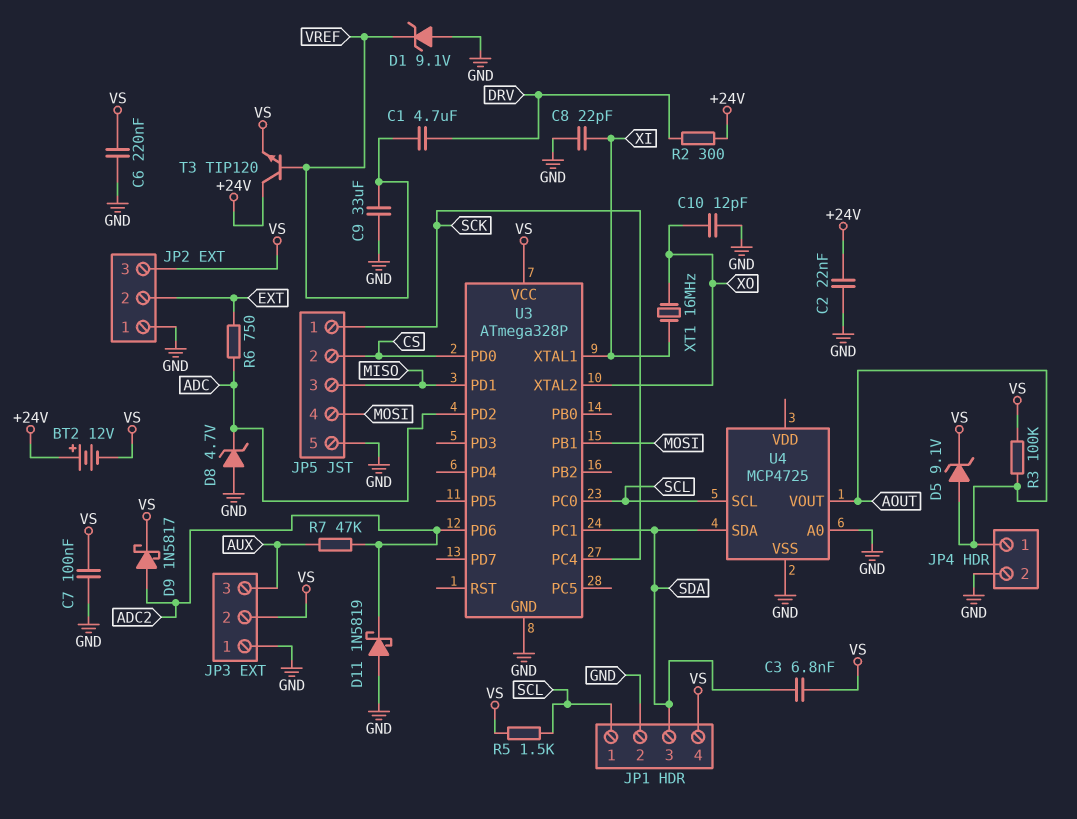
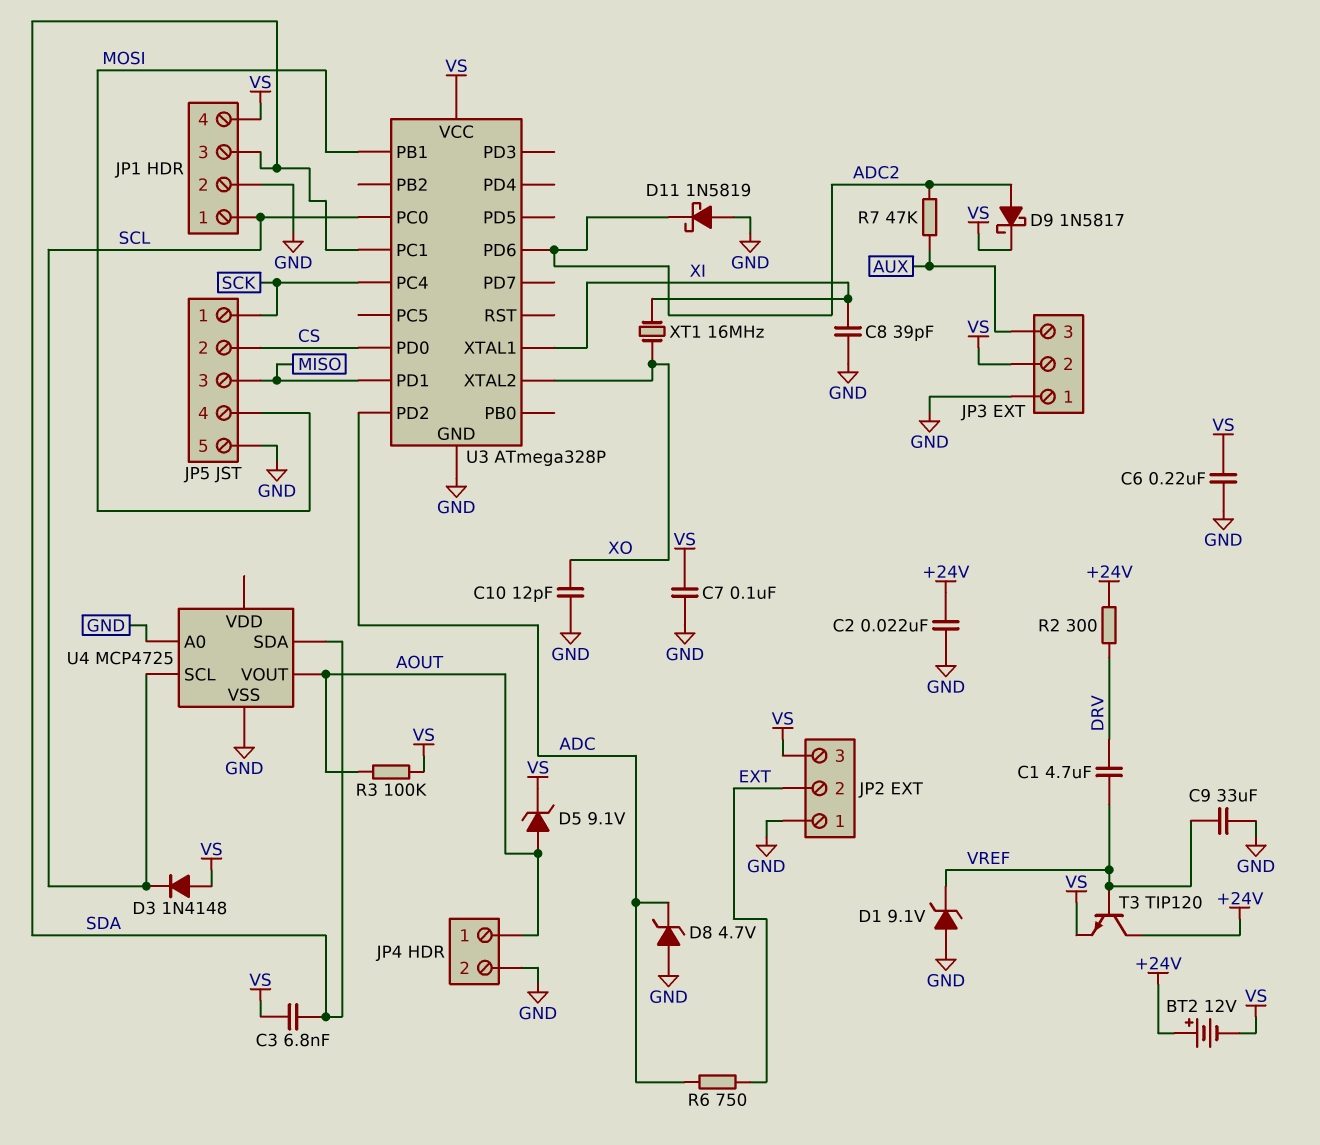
C8: 22pF (GND, XI) -> 39pF (GND, XI)
D3: none -> diode 1N4148 (A VS, K SCL)
R5: 1.5k (SCL, VS) -> none

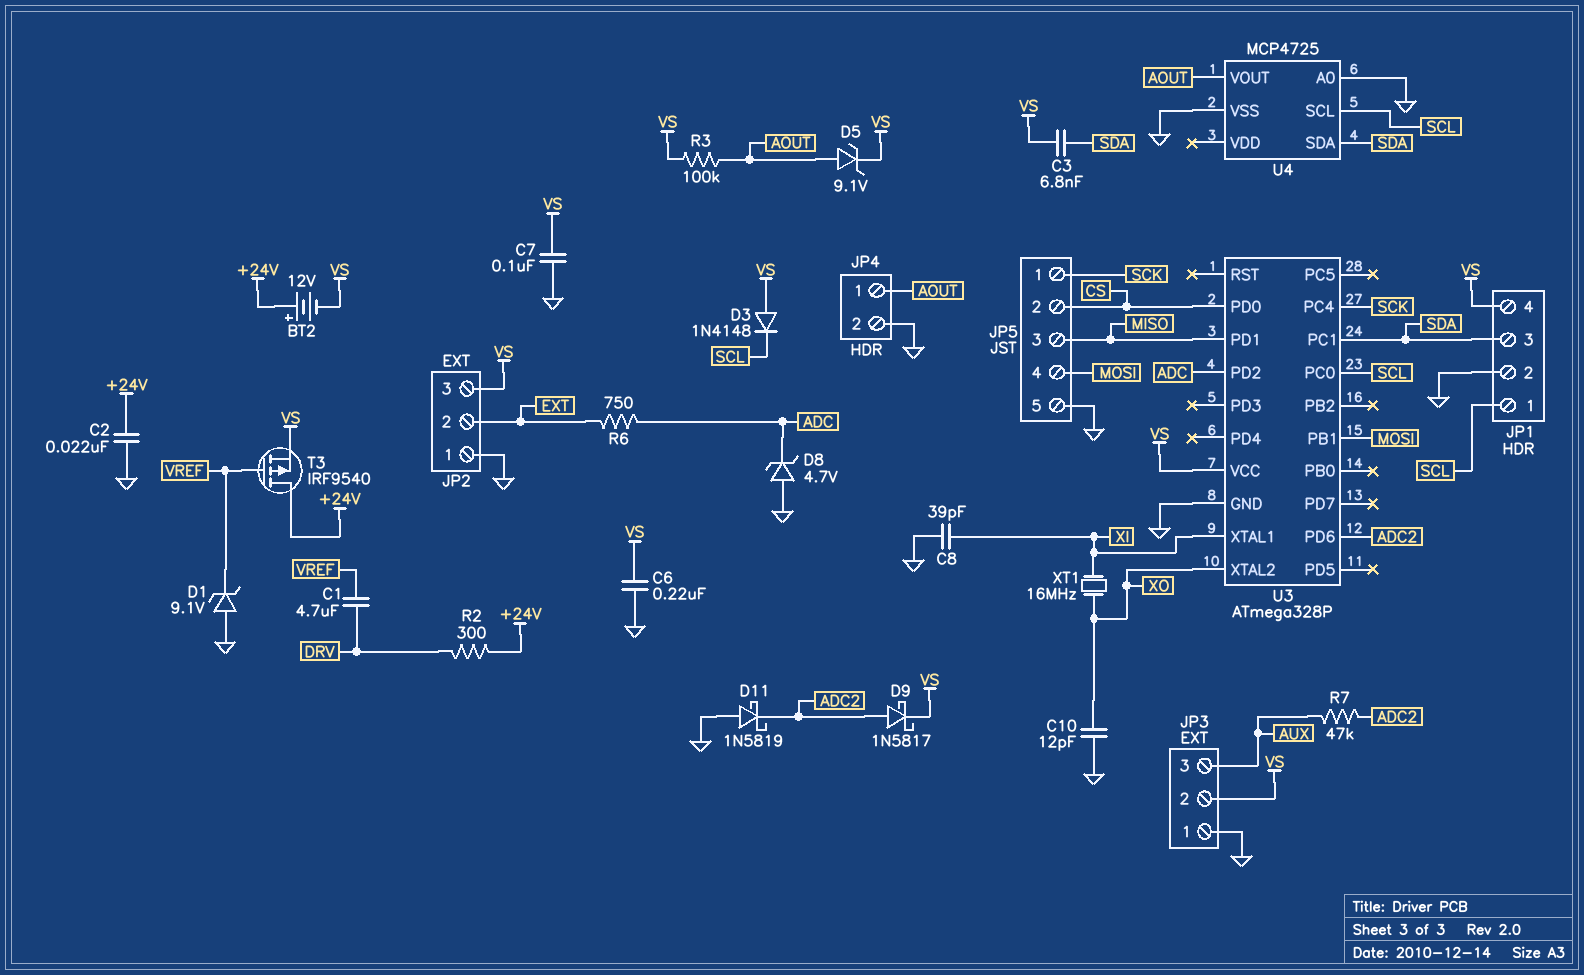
C9: 33uF (GND, VREF) -> none
T3: NPN TIP120 (B VREF, C +24V, E VS) -> PMOS IRF9540 (G VREF, D +24V, S VS)

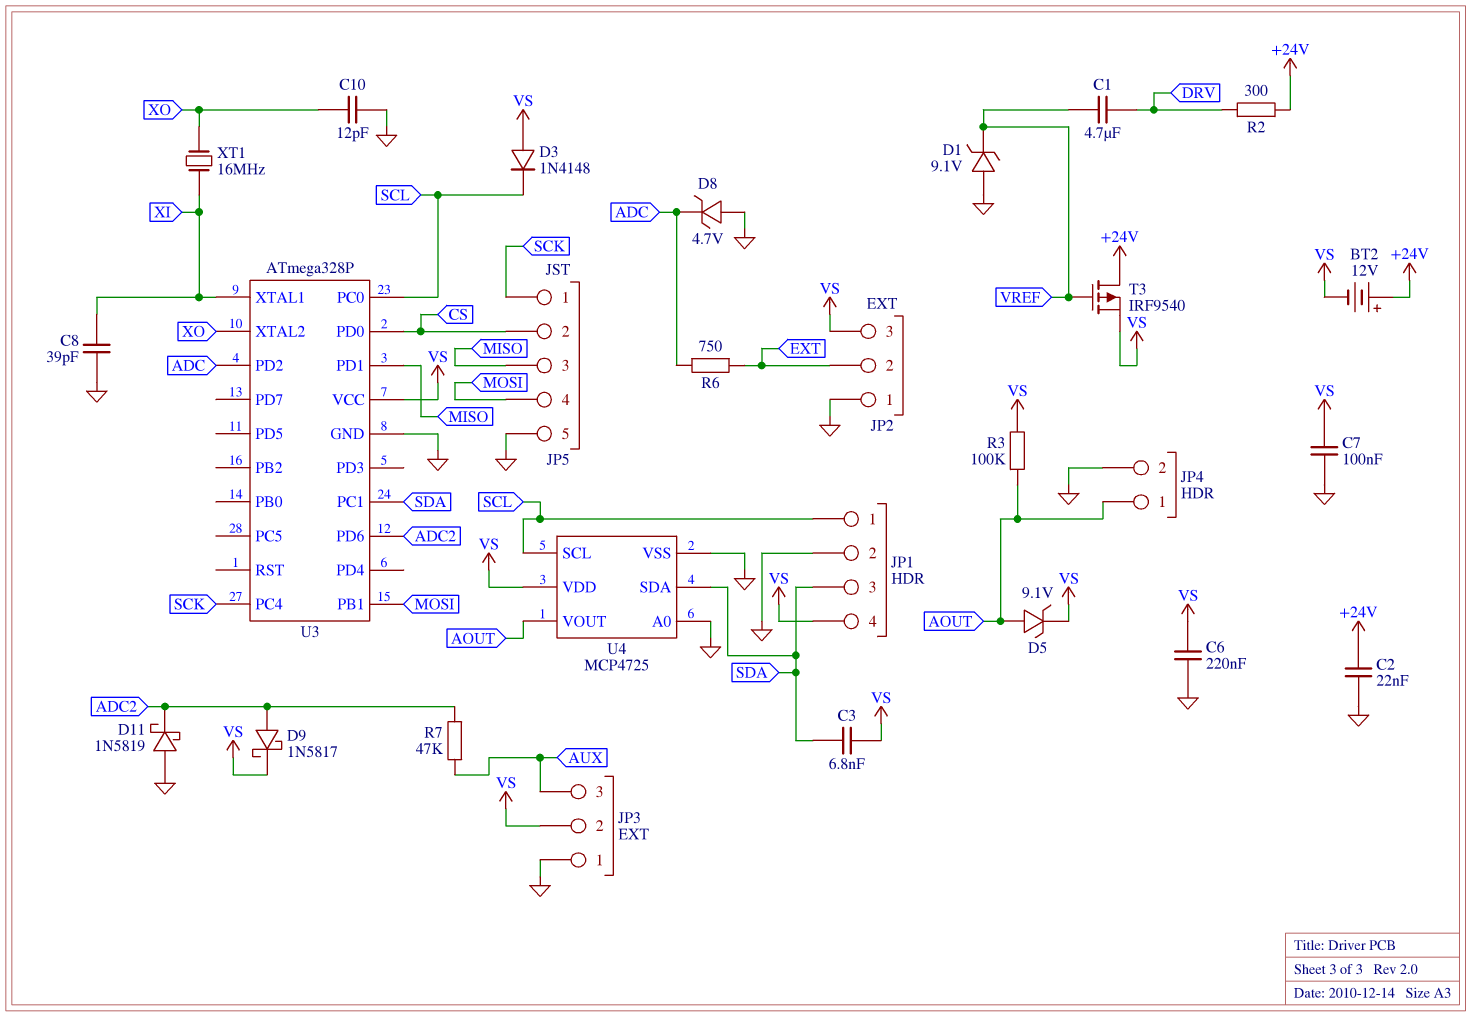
U4 pin VDD: none -> VS

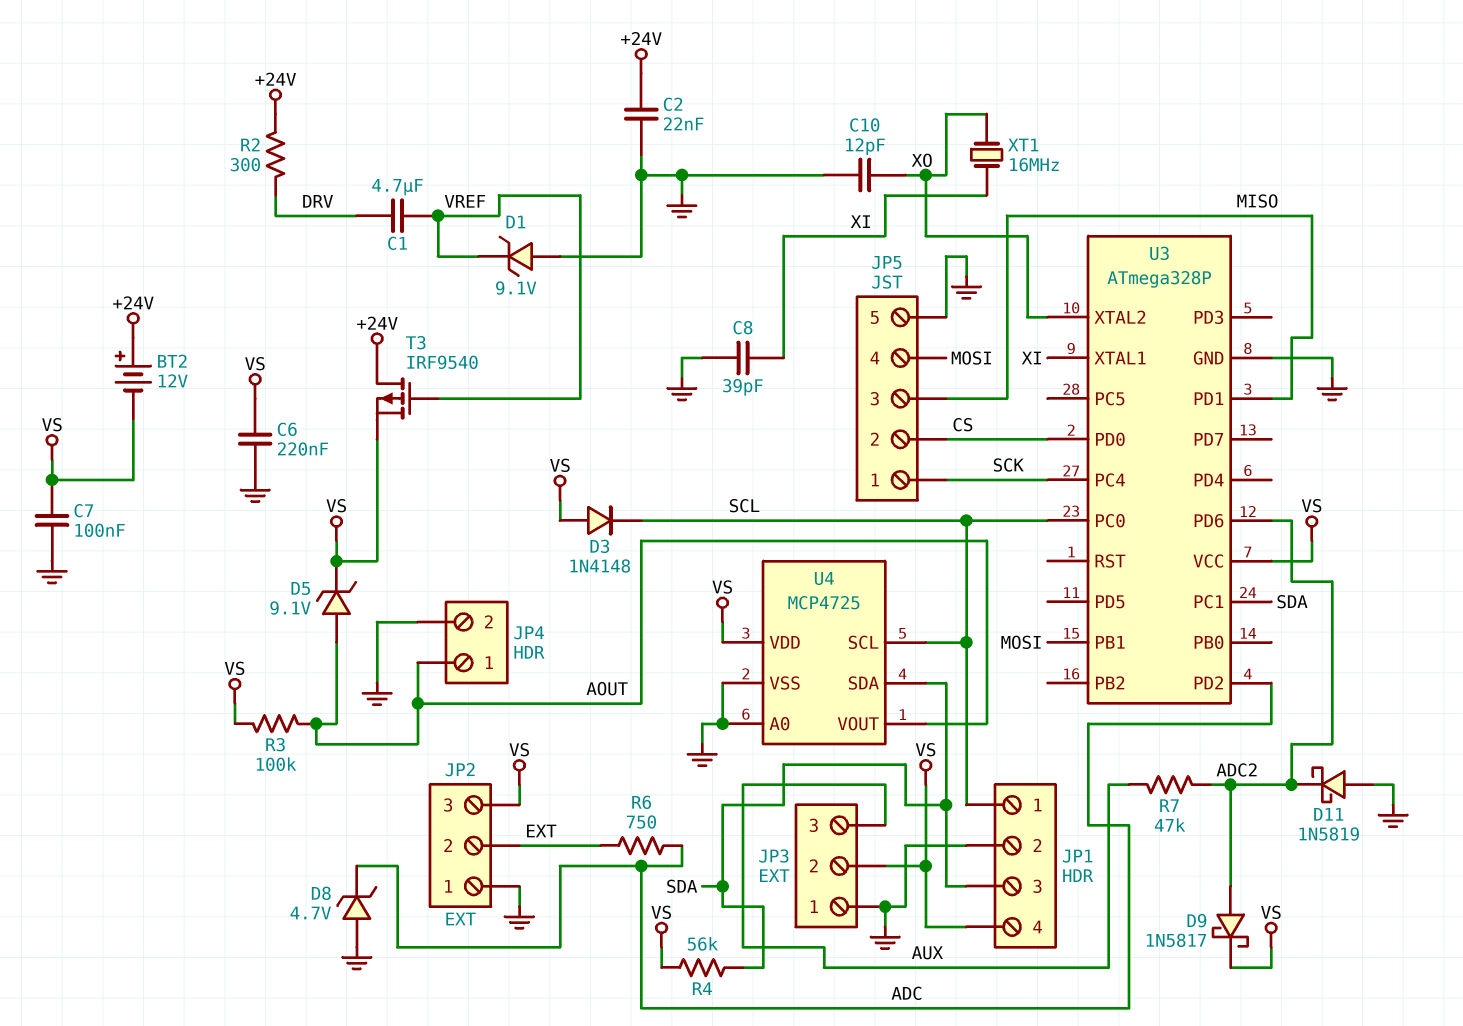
C3: 6.8nF (SDA, VS) -> none
R4: none -> 56k (SDA, VS)

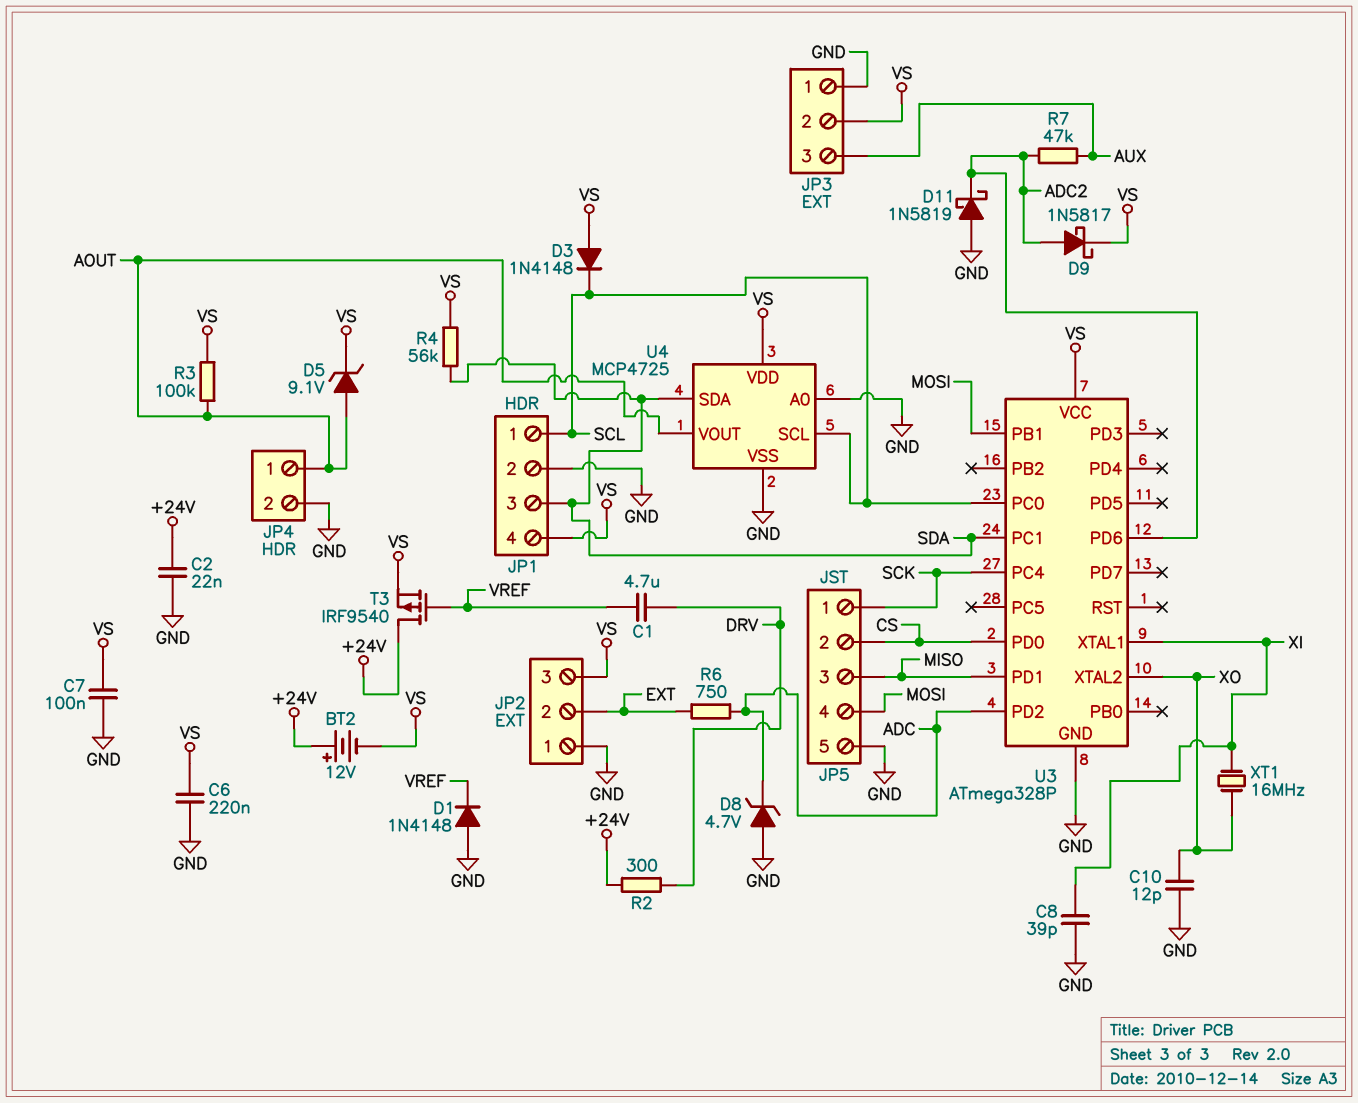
D1: zener 9.1V (A GND, K VREF) -> diode 1N4148 (A GND, K VREF)

